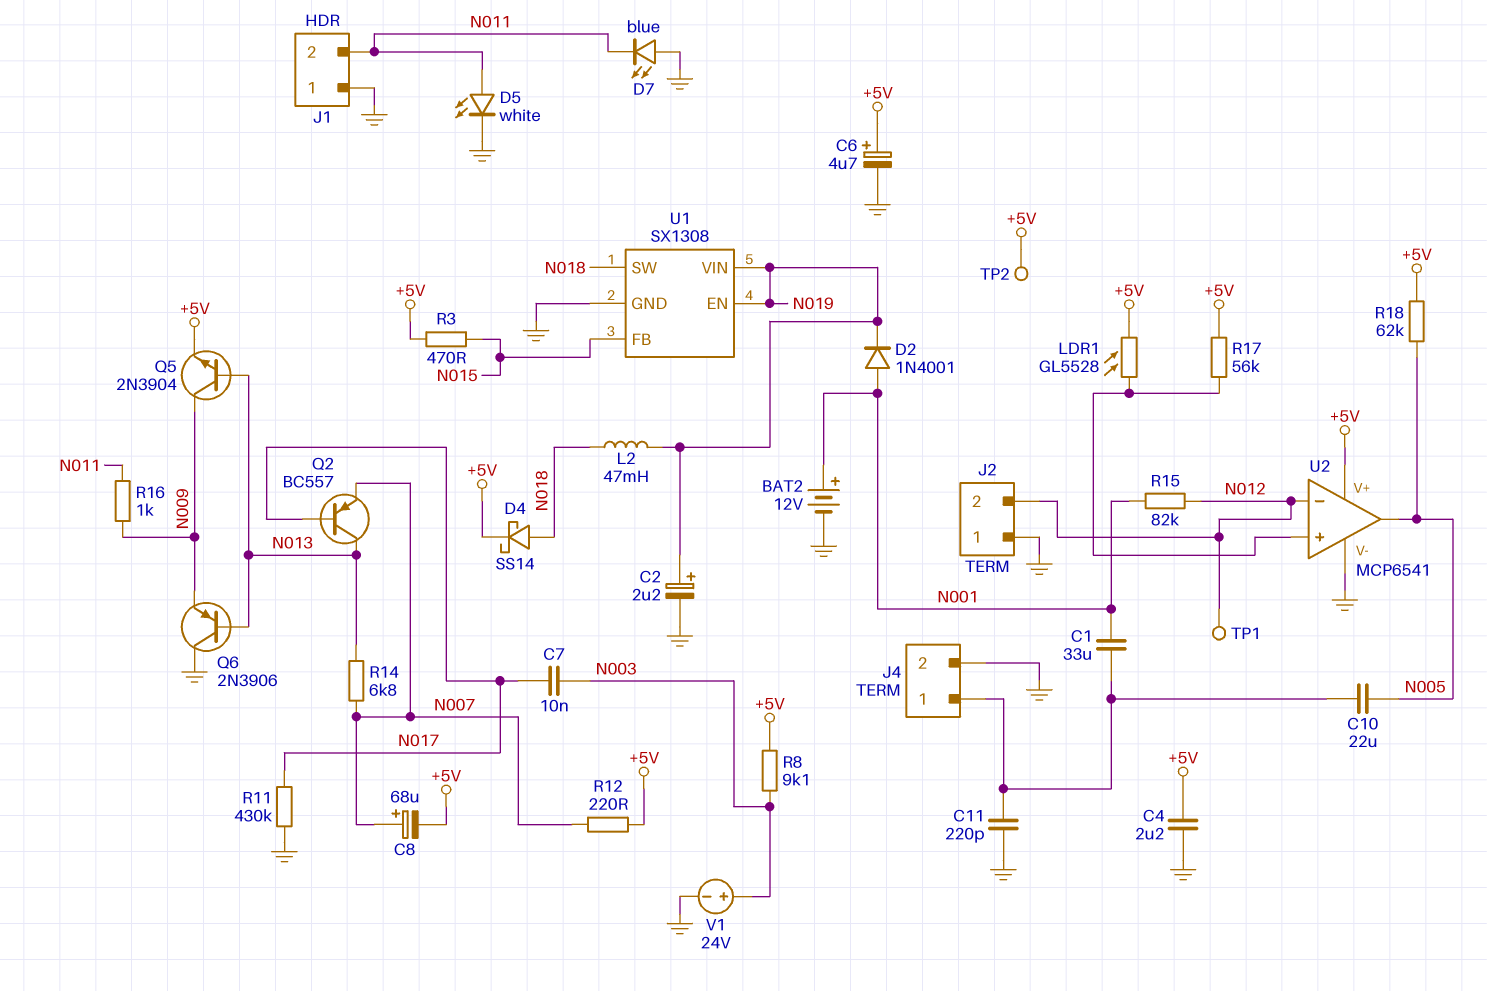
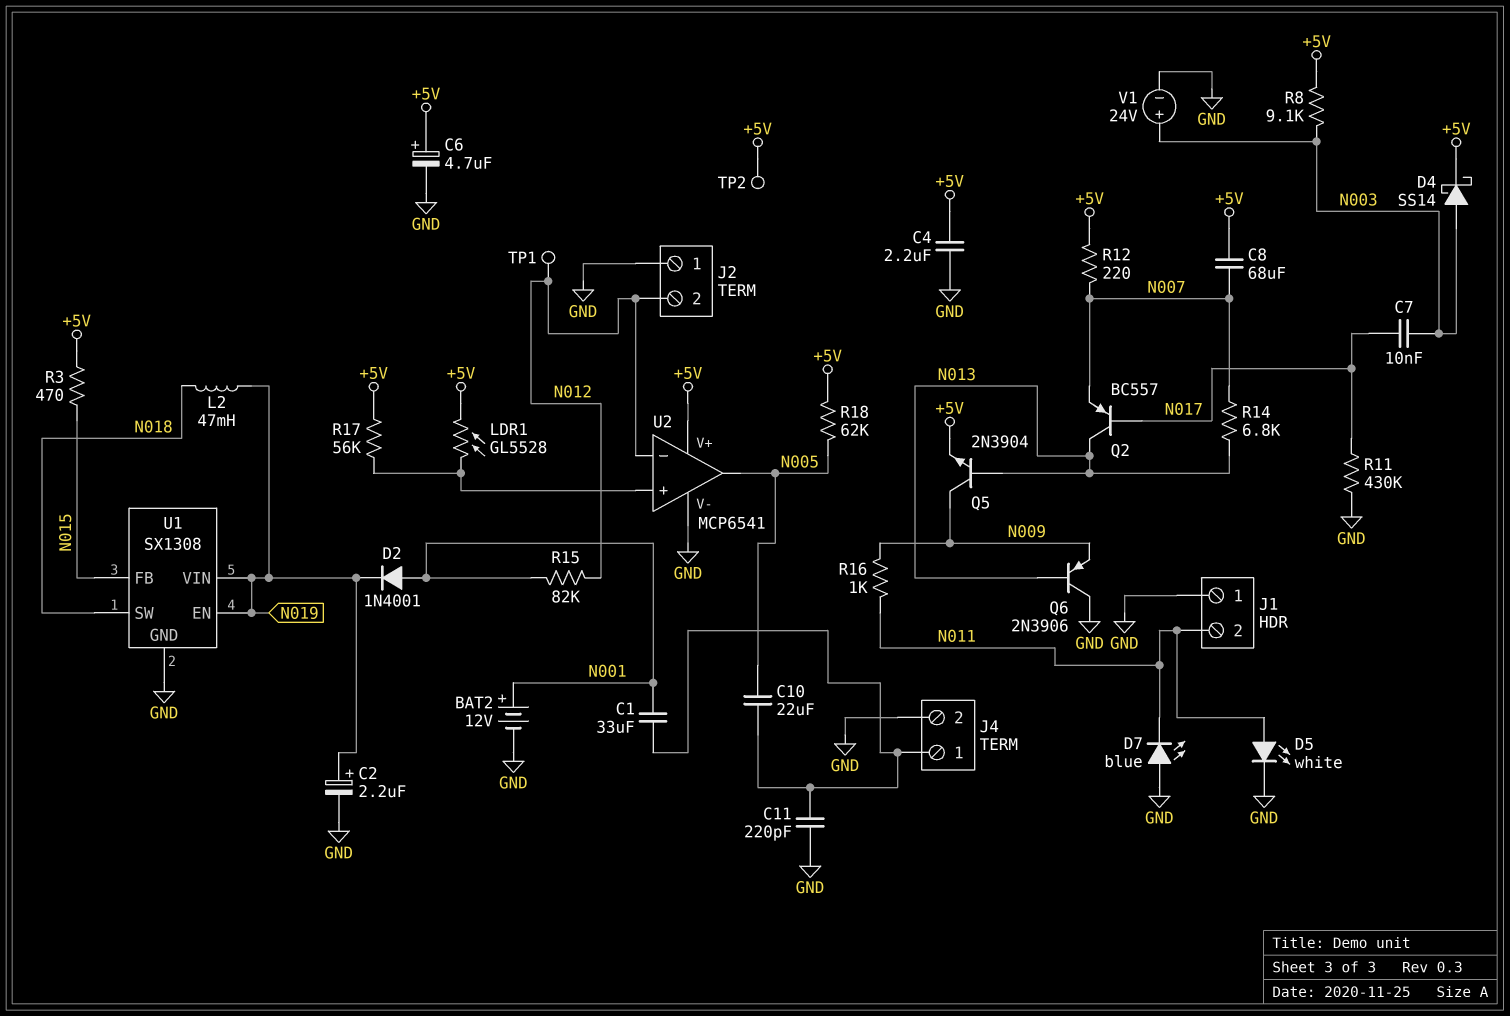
C8: 68uF (plus N007, minus +5V) -> 68uF (+5V, N007)
D4: schottky SS14 (A N018, K +5V) -> schottky SS14 (A N003, K +5V)

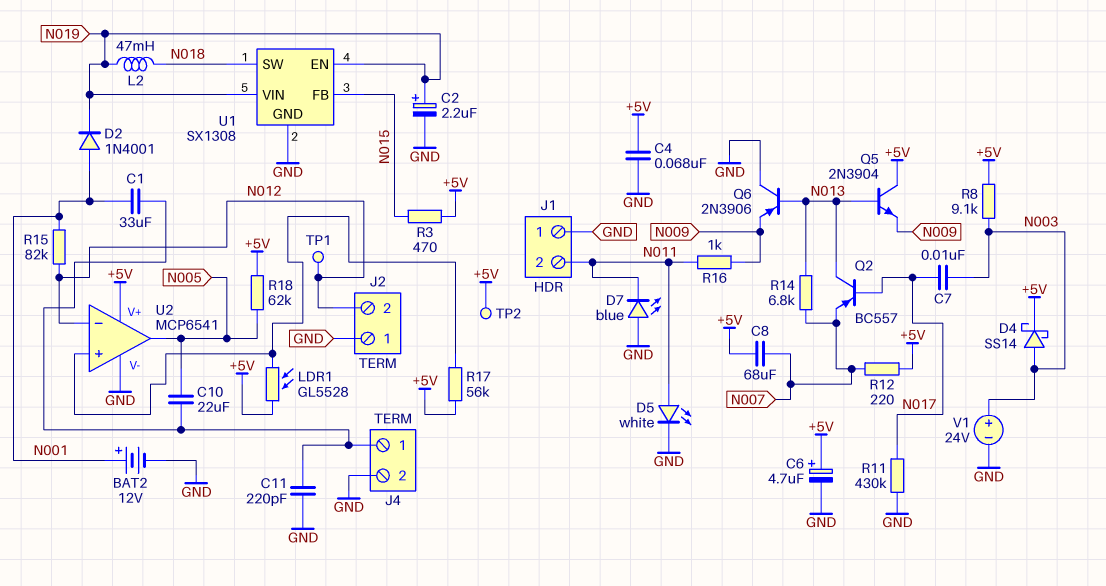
C4: 2.2uF (+5V, GND) -> 68nF (+5V, GND)
Q5: NPN 2N3904 (B N013, C N009, E +5V) -> NPN 2N3904 (B N013, C +5V, E N009)

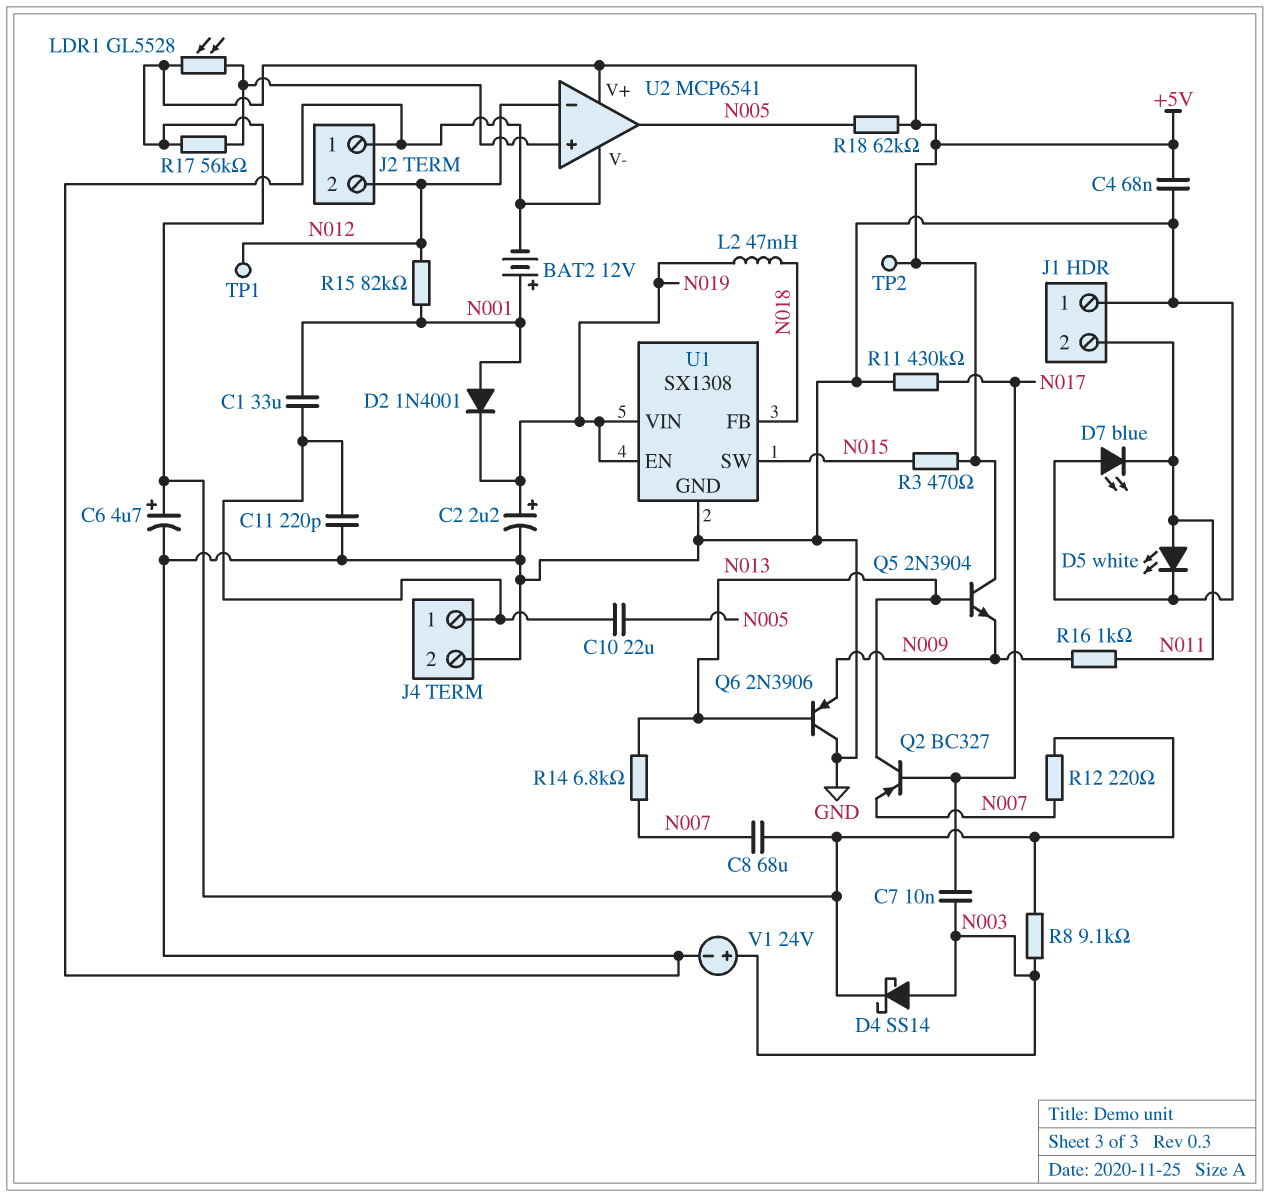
Q2: PNP BC557 (B N017, C N013, E N007) -> PNP BC327 (B N017, C N013, E N007)
U1 pin FB: N015 -> N018
U1 pin SW: N018 -> N015

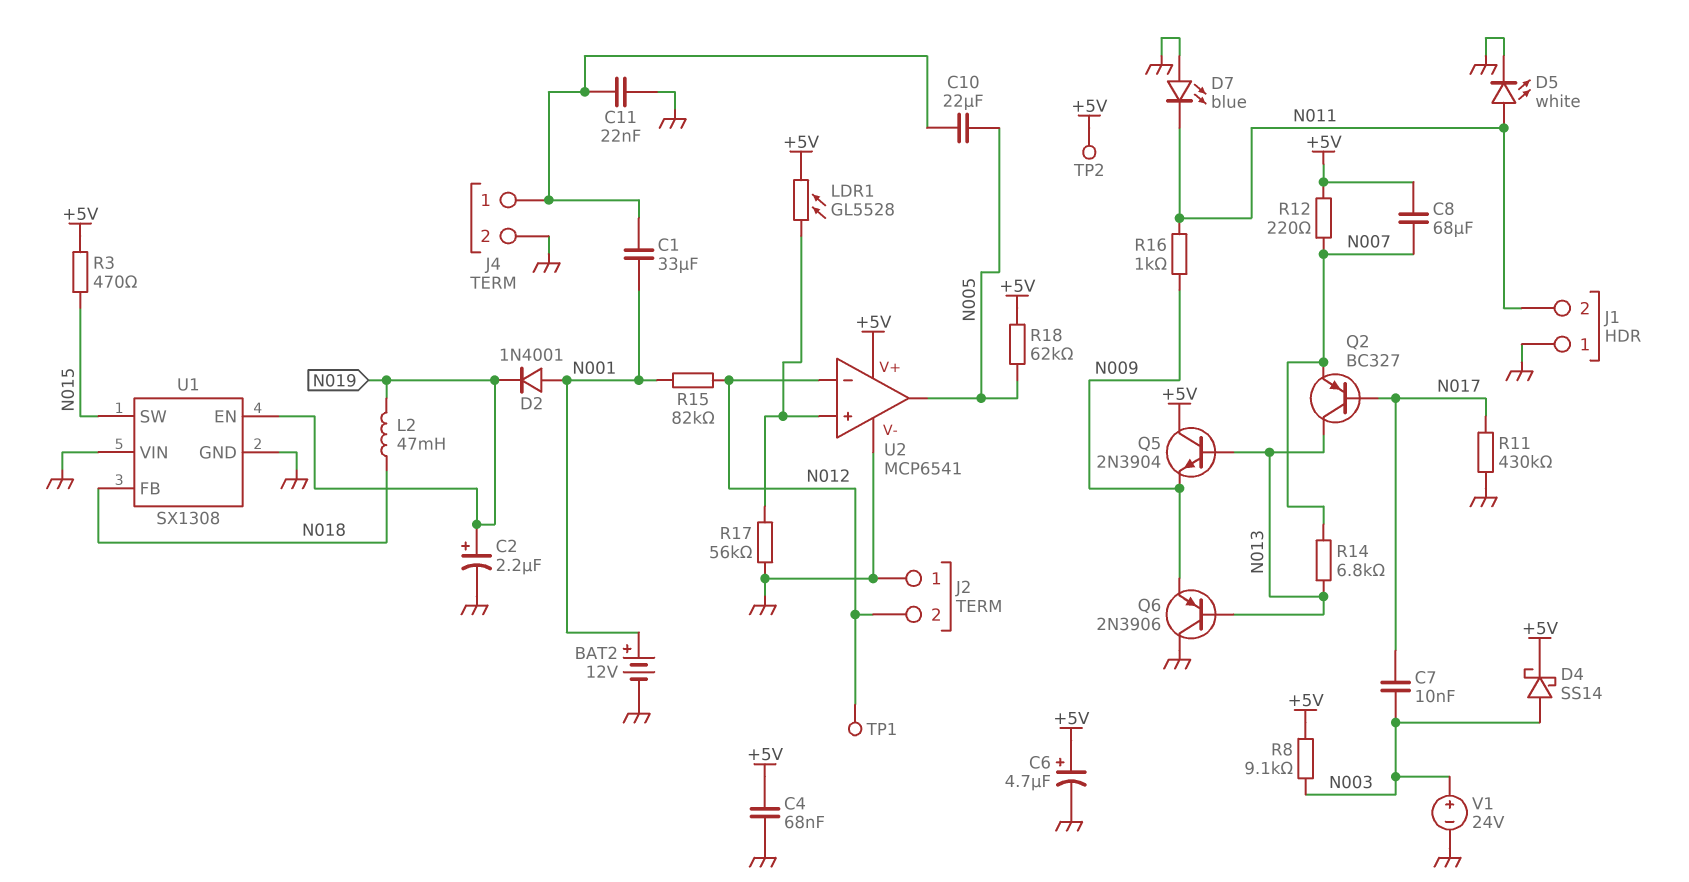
C11: 220pF (GND, J4/1) -> 22nF (GND, J4/1)
R17: 56k (+5V, U2/in+) -> 56k (GND, U2/in+)
U1 pin VIN: N019 -> GND

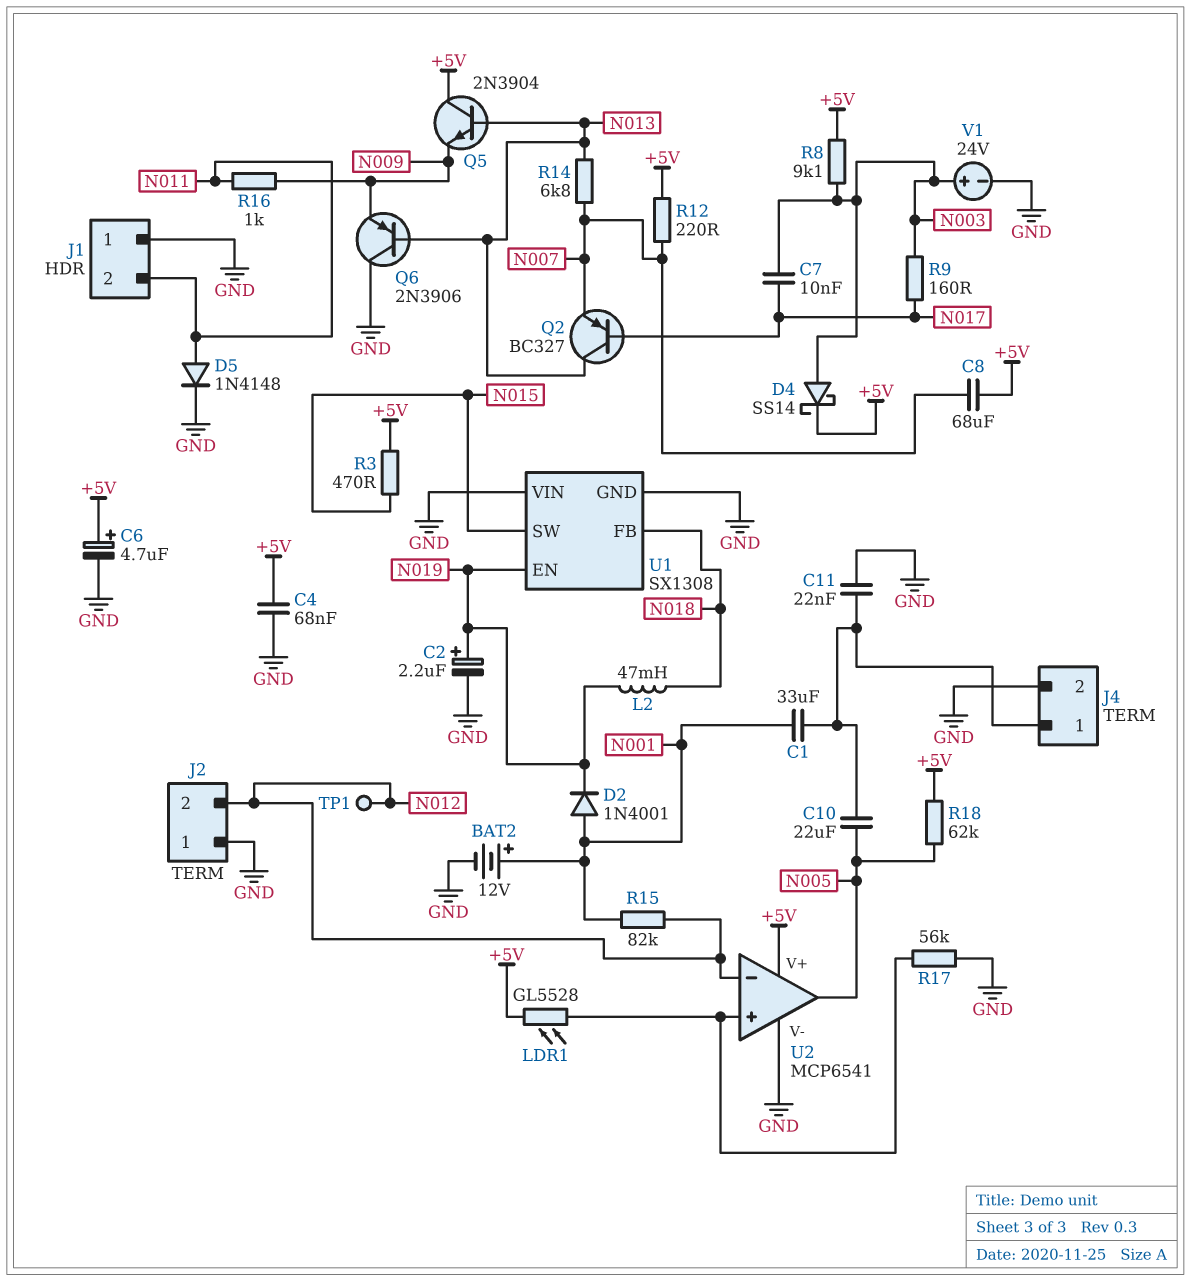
D5: LED white (A N011, K GND) -> diode 1N4148 (A N011, K GND)
D7: LED blue (A GND, K N011) -> none
R9: none -> 160 (N003, N017)
R11: 430k (GND, N017) -> none
TP2: test point (+5V) -> none

